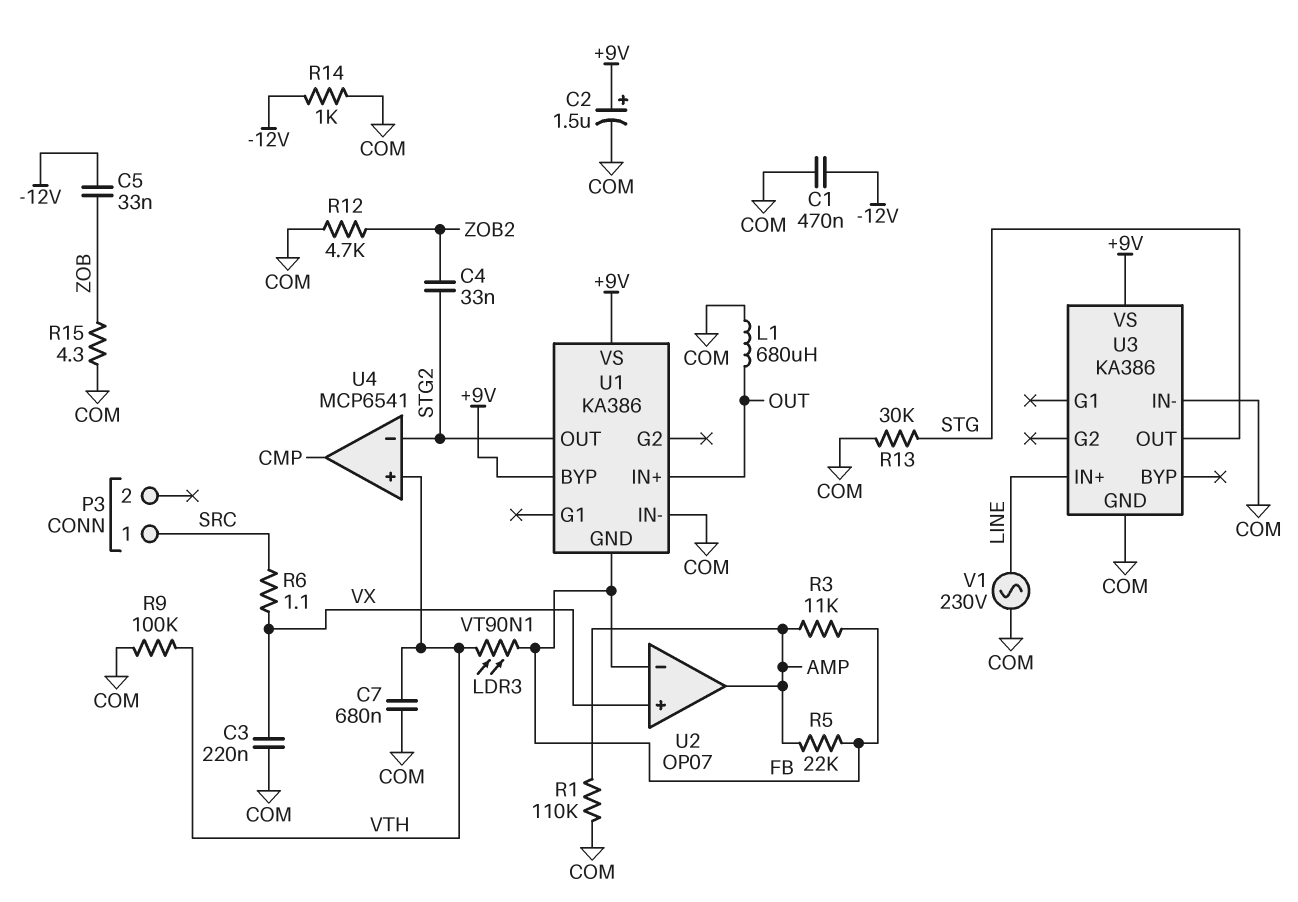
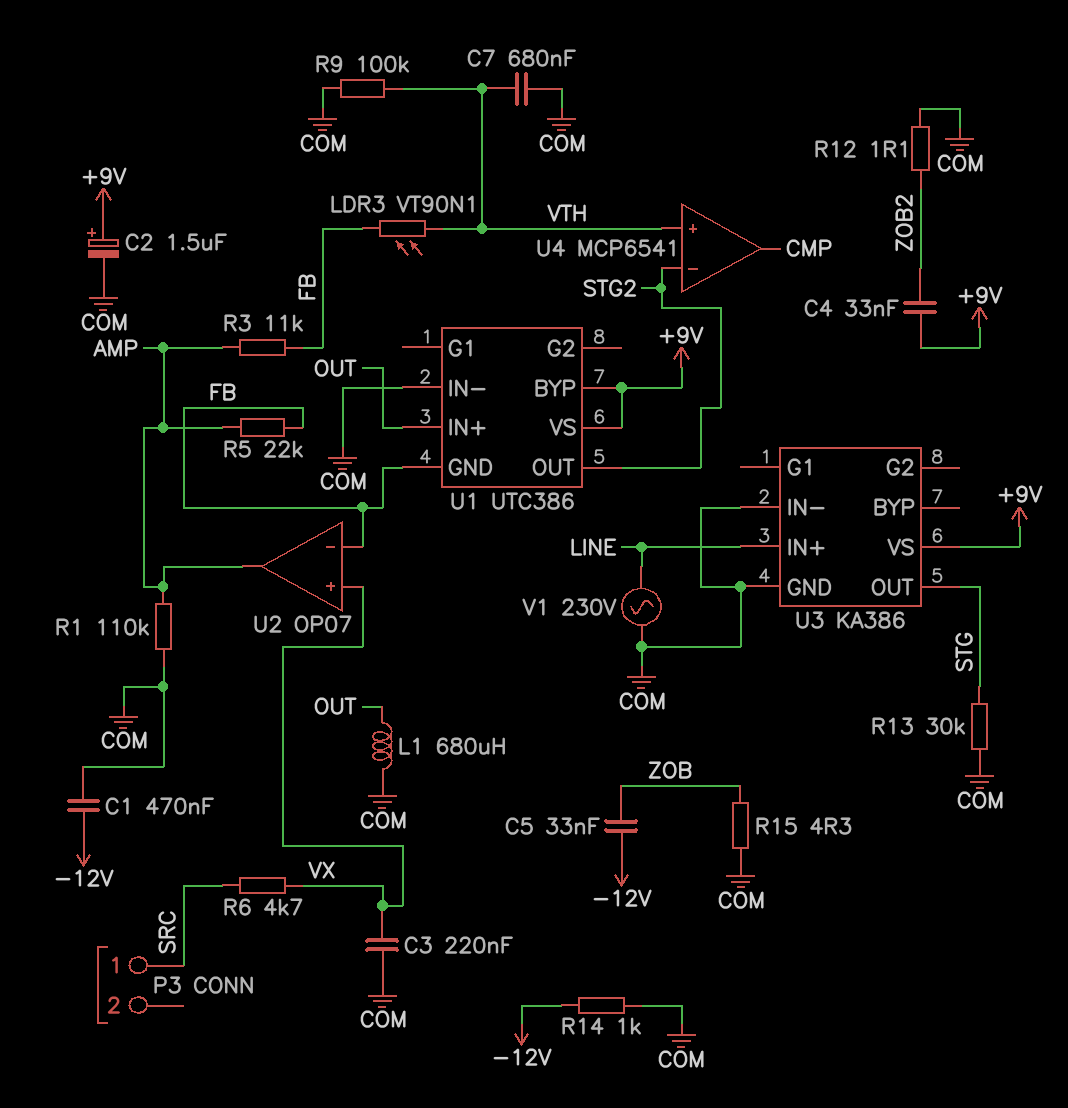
C4: 33nF (STG2, ZOB2) -> 33nF (+9V, ZOB2)
R6: 1.1 (SRC, VX) -> 4.7k (SRC, VX)
R12: 4.7k (COM, ZOB2) -> 1.1 (COM, ZOB2)
U1: KA386 -> UTC386

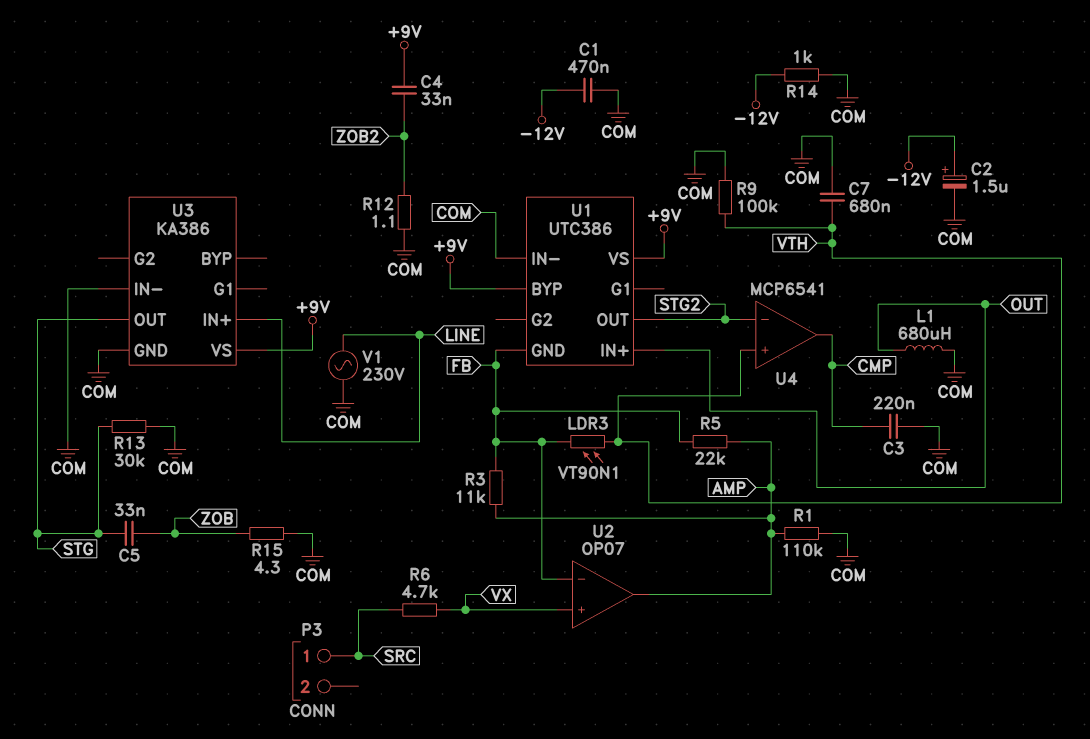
C2: 1.5uF (plus +9V, minus COM) -> 1.5uF (plus -12V, minus COM)
C3: 220nF (COM, VX) -> 220nF (CMP, COM)
C5: 33nF (-12V, ZOB) -> 33nF (STG, ZOB)

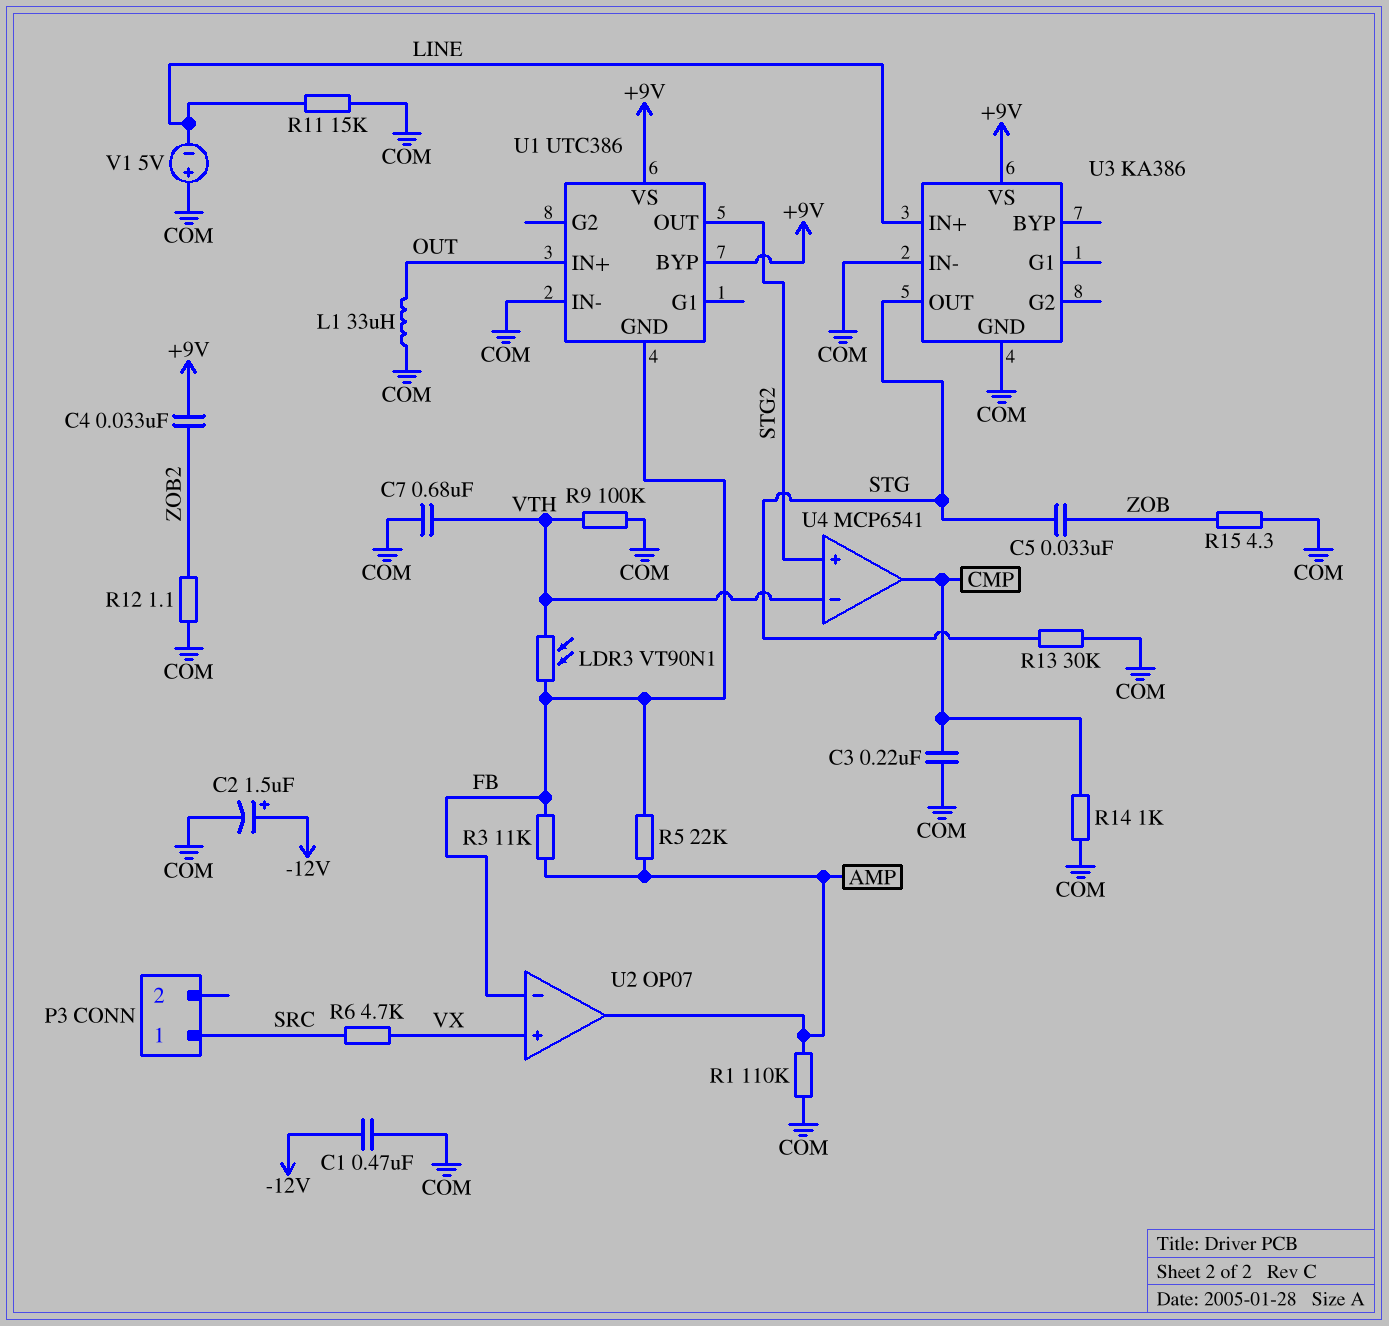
L1: 680uH (COM, OUT) -> 33uH (COM, OUT)
R11: none -> 15k (COM, LINE)
R14: 1k (-12V, COM) -> 1k (CMP, COM)
U4 pin in+: VTH -> STG2
U4 pin in-: STG2 -> VTH
V1: AC 230V (COM, LINE) -> 5V (plus COM, minus LINE)

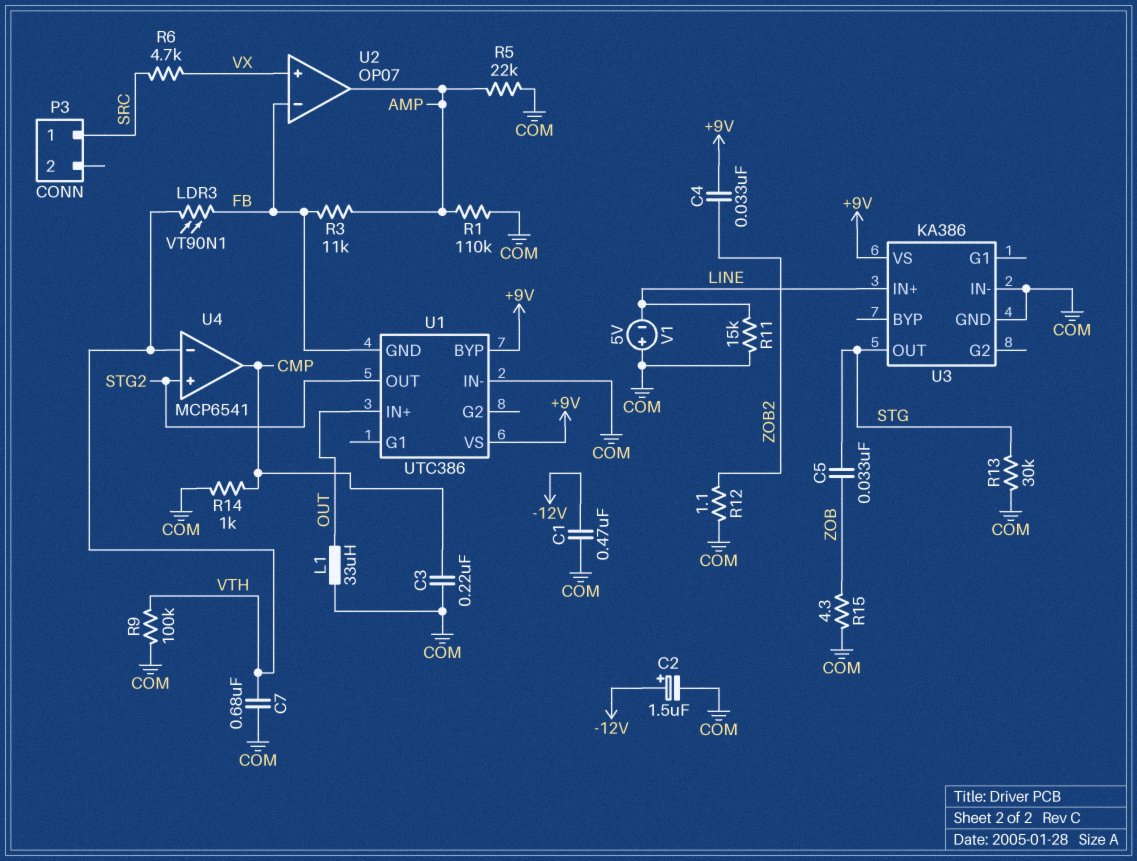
R5: 22k (AMP, FB) -> 22k (AMP, COM)

